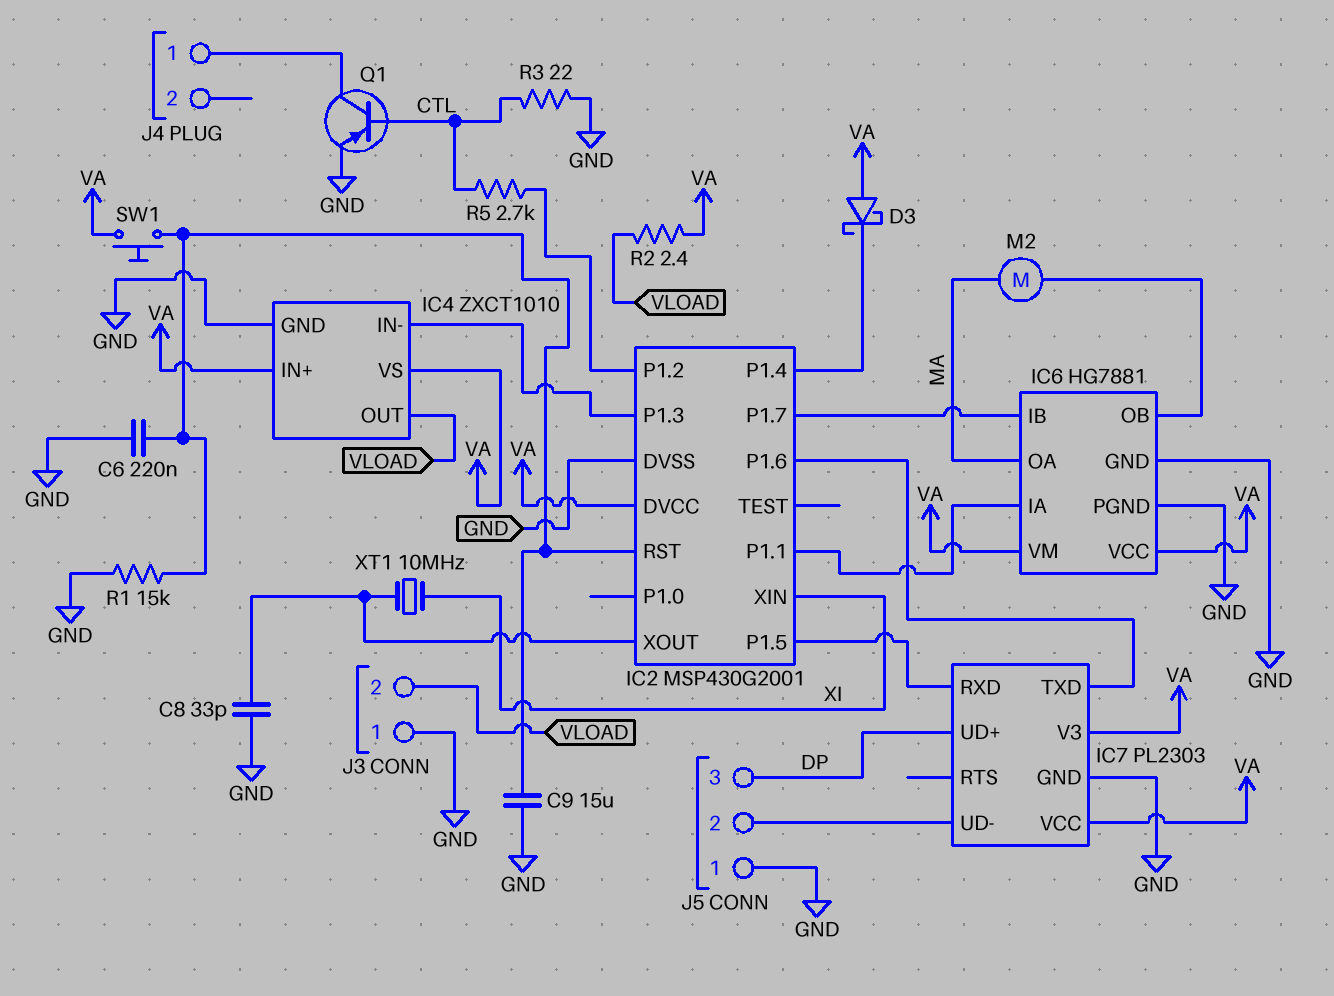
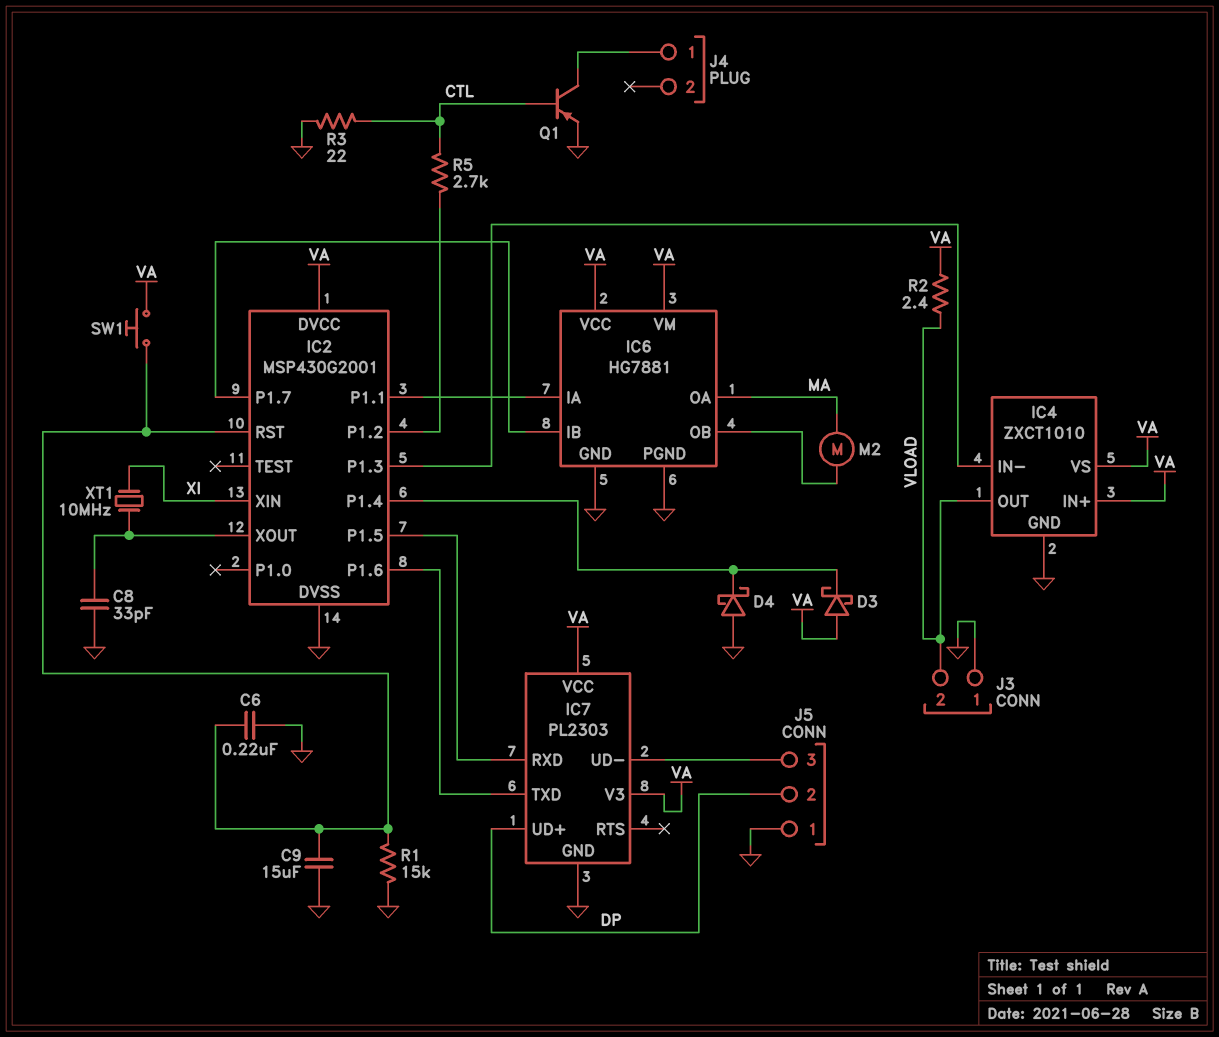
D4: none -> schottky (A GND, K IC2/P1.4)
J5 pin 2: IC7/UD- -> DP
J5 pin 3: DP -> IC7/UD-

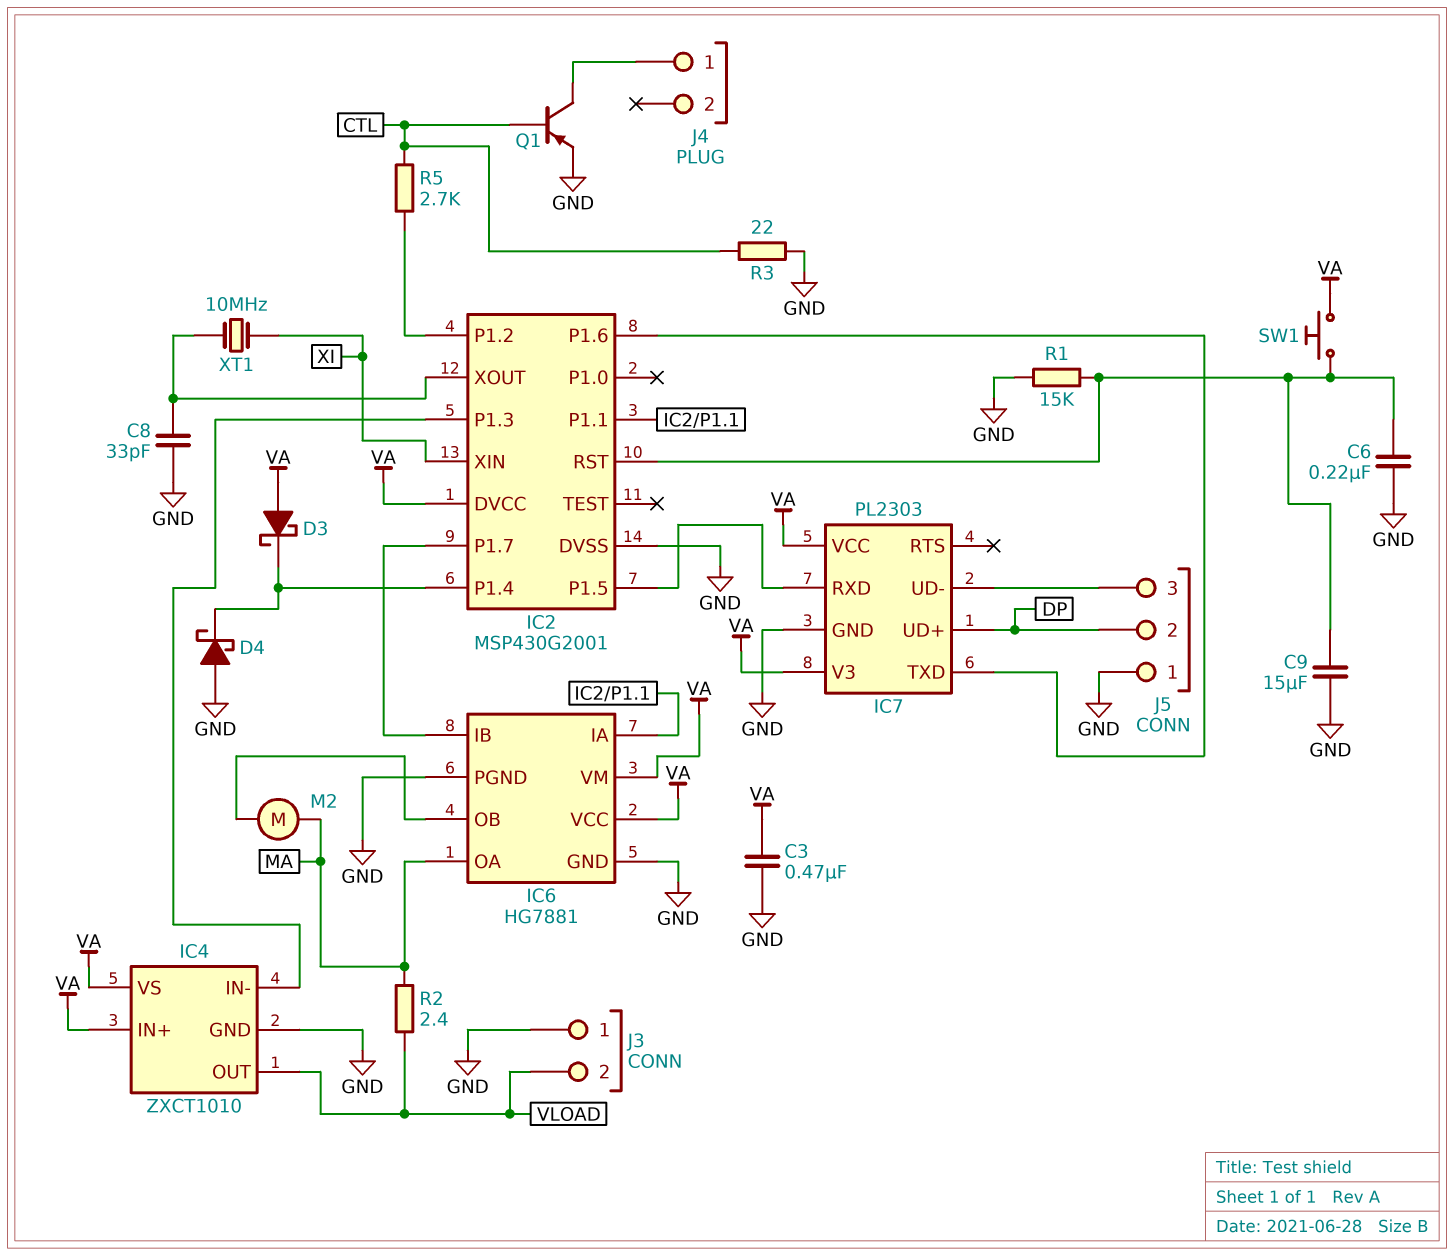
C3: none -> 470nF (GND, VA)
R2: 2.4 (VA, VLOAD) -> 2.4 (MA, VLOAD)

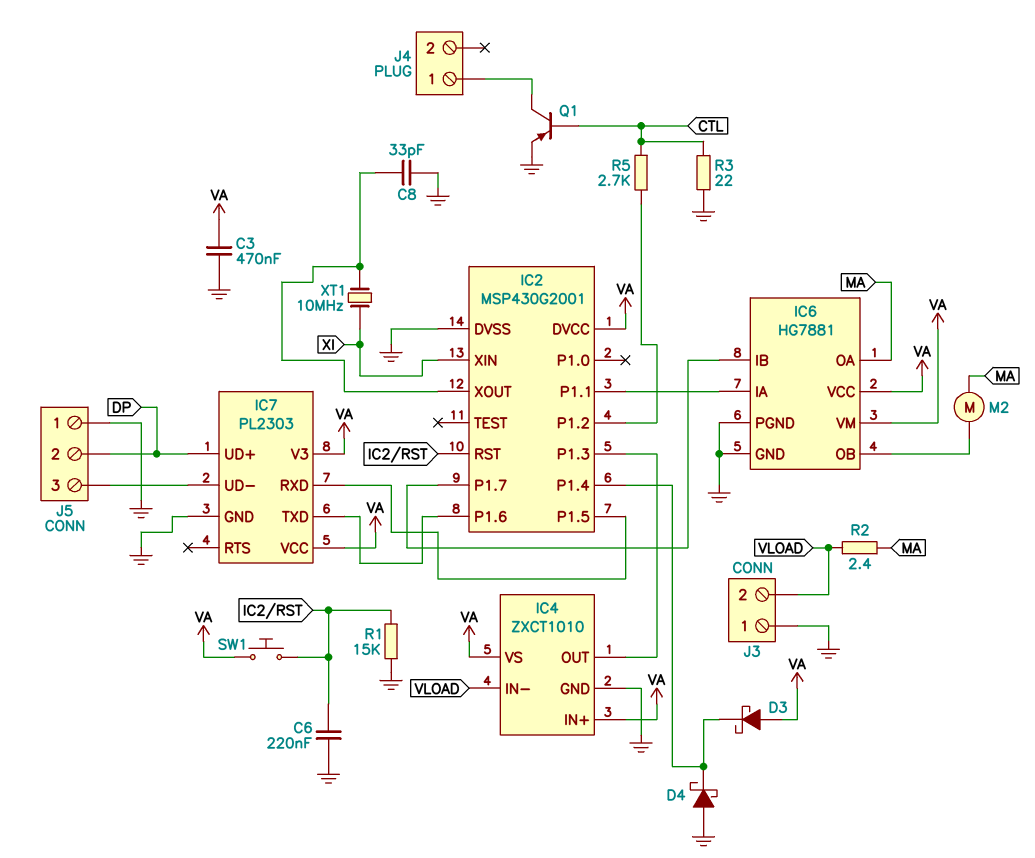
C9: 15uF (GND, IC2/RST) -> none
IC4 pin IN-: IC2/P1.3 -> VLOAD
IC4 pin OUT: VLOAD -> IC2/P1.3

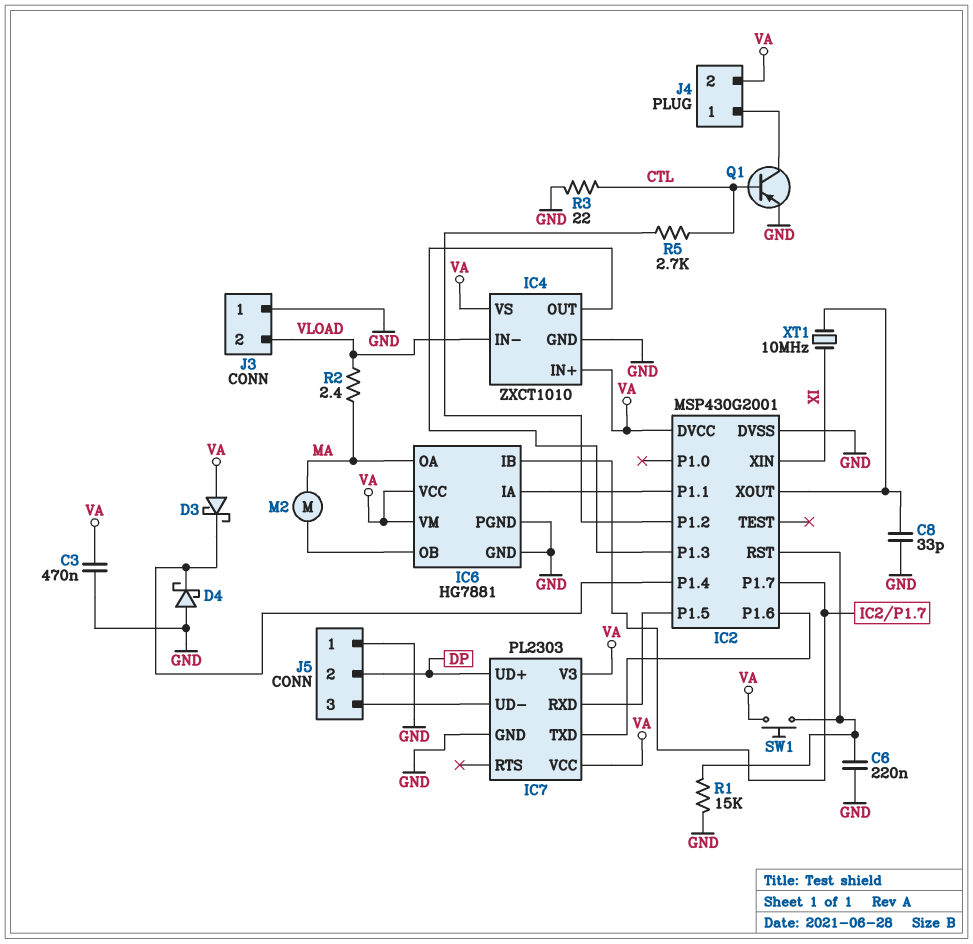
J4 pin 2: none -> VA

